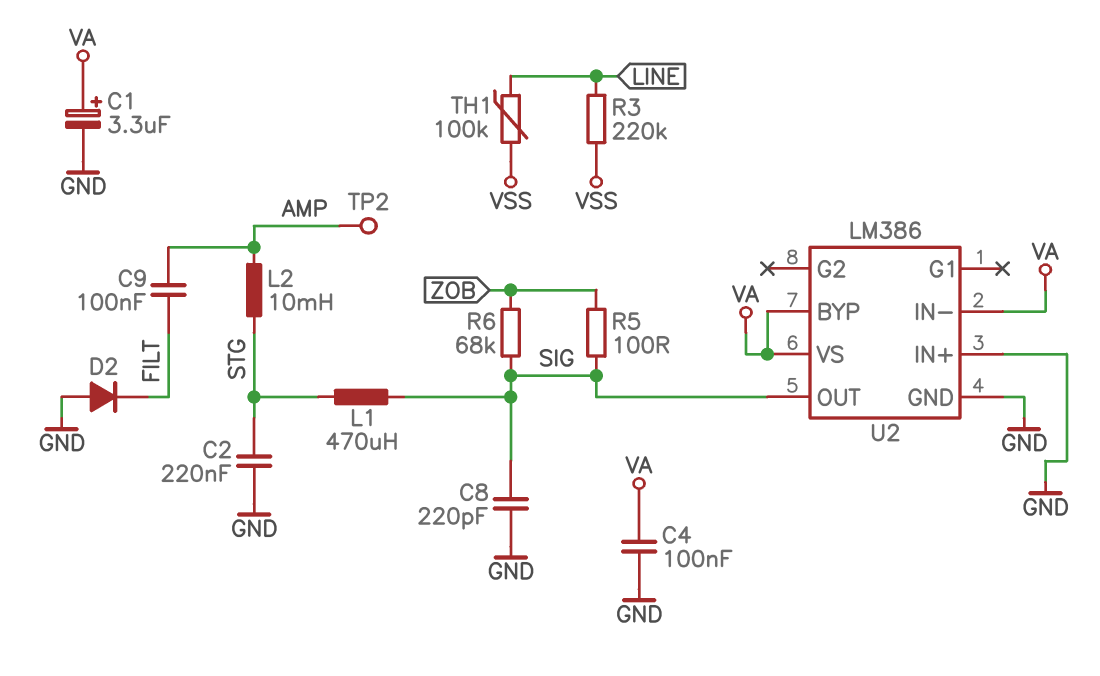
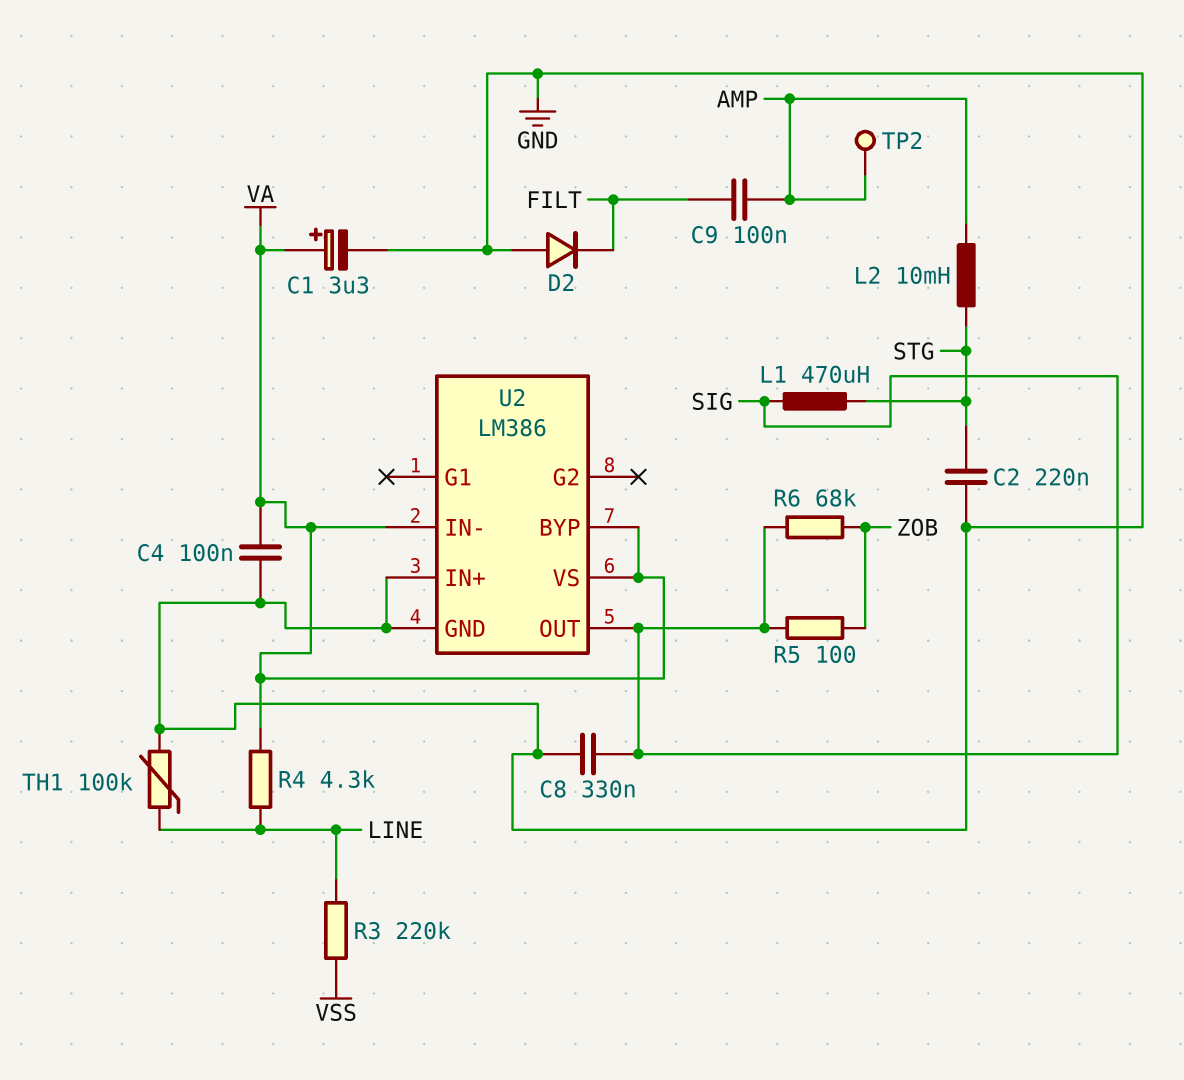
C8: 220pF (GND, SIG) -> 330nF (GND, SIG)
R4: none -> 4.3k (LINE, VA)
TH1: 100k (LINE, VSS) -> 100k (GND, LINE)

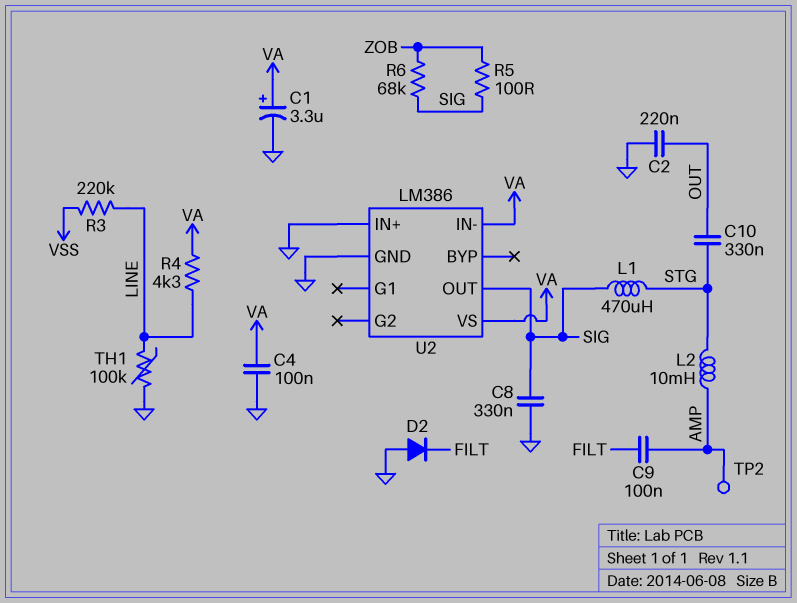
C2: 220nF (GND, STG) -> 220nF (GND, OUT)
C10: none -> 330nF (OUT, STG)
U2 pin BYP: VA -> none

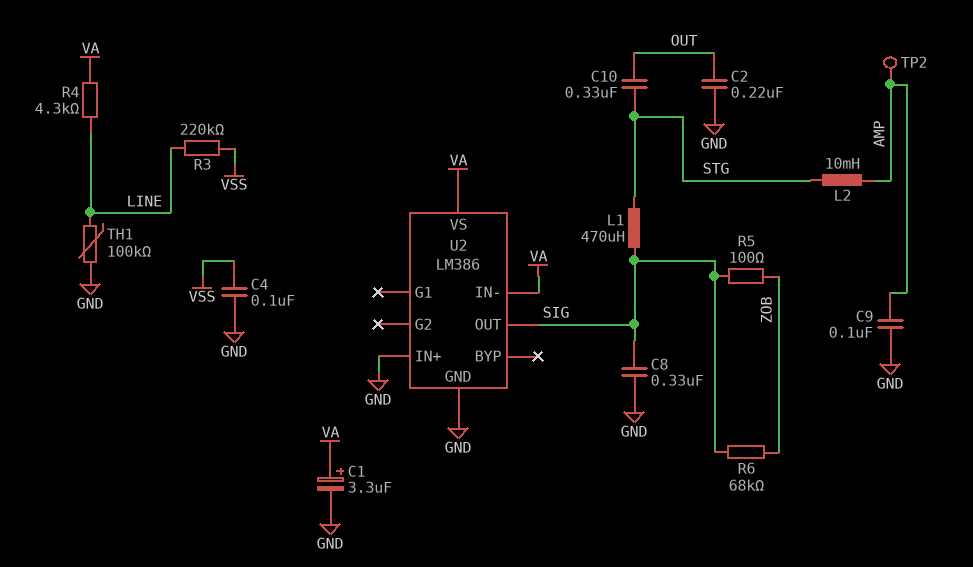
C4: 100nF (GND, VA) -> 100nF (GND, VSS)
C9: 100nF (AMP, FILT) -> 100nF (AMP, GND)
D2: diode (A GND, K FILT) -> none

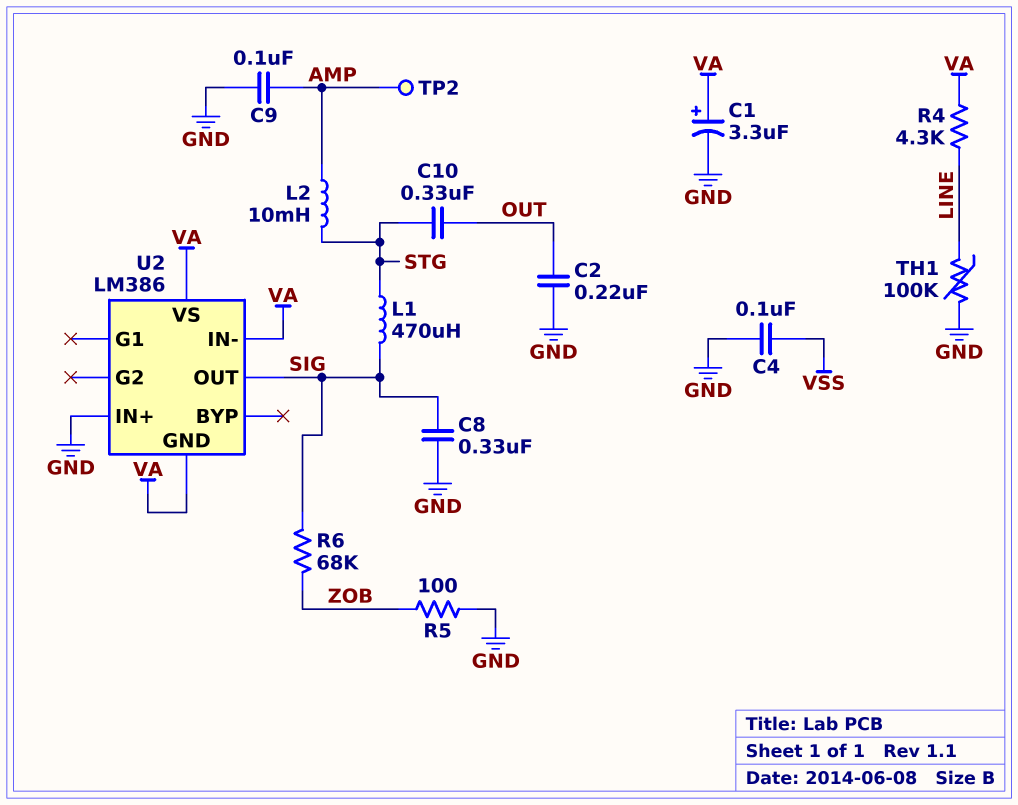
R3: 220k (LINE, VSS) -> none
R5: 100 (SIG, ZOB) -> 100 (GND, ZOB)
U2 pin GND: GND -> VA

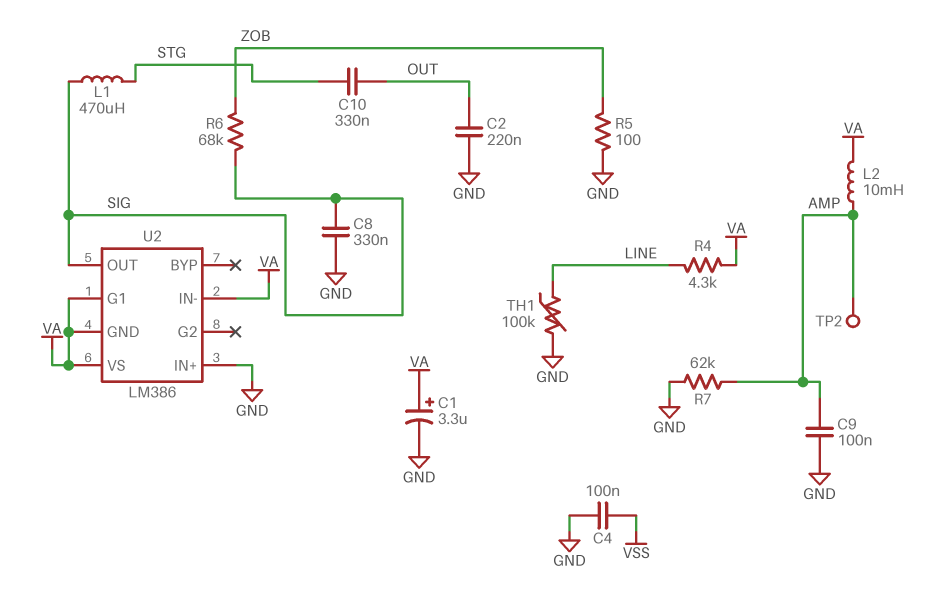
L2: 10mH (AMP, STG) -> 10mH (AMP, VA)
R7: none -> 62k (AMP, GND)
U2 pin G1: none -> VA

